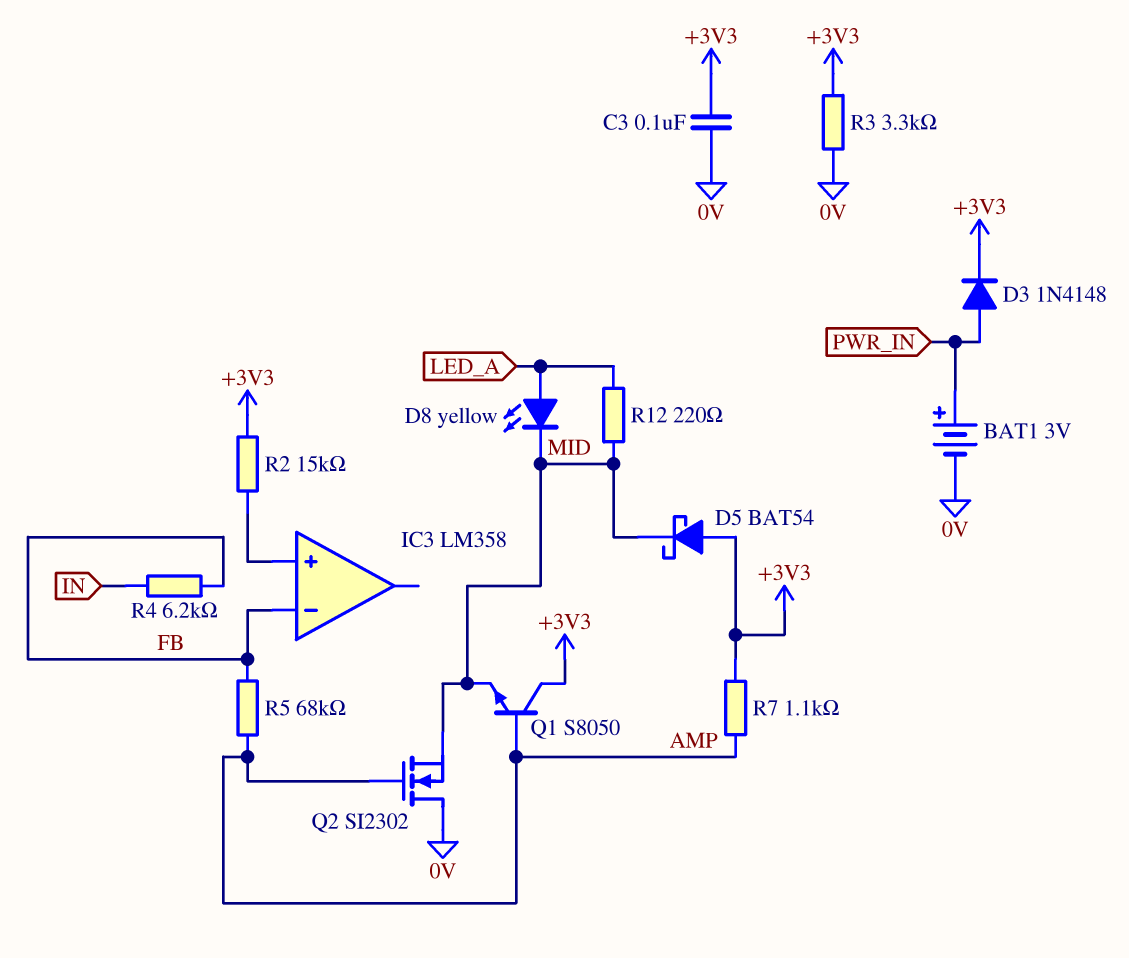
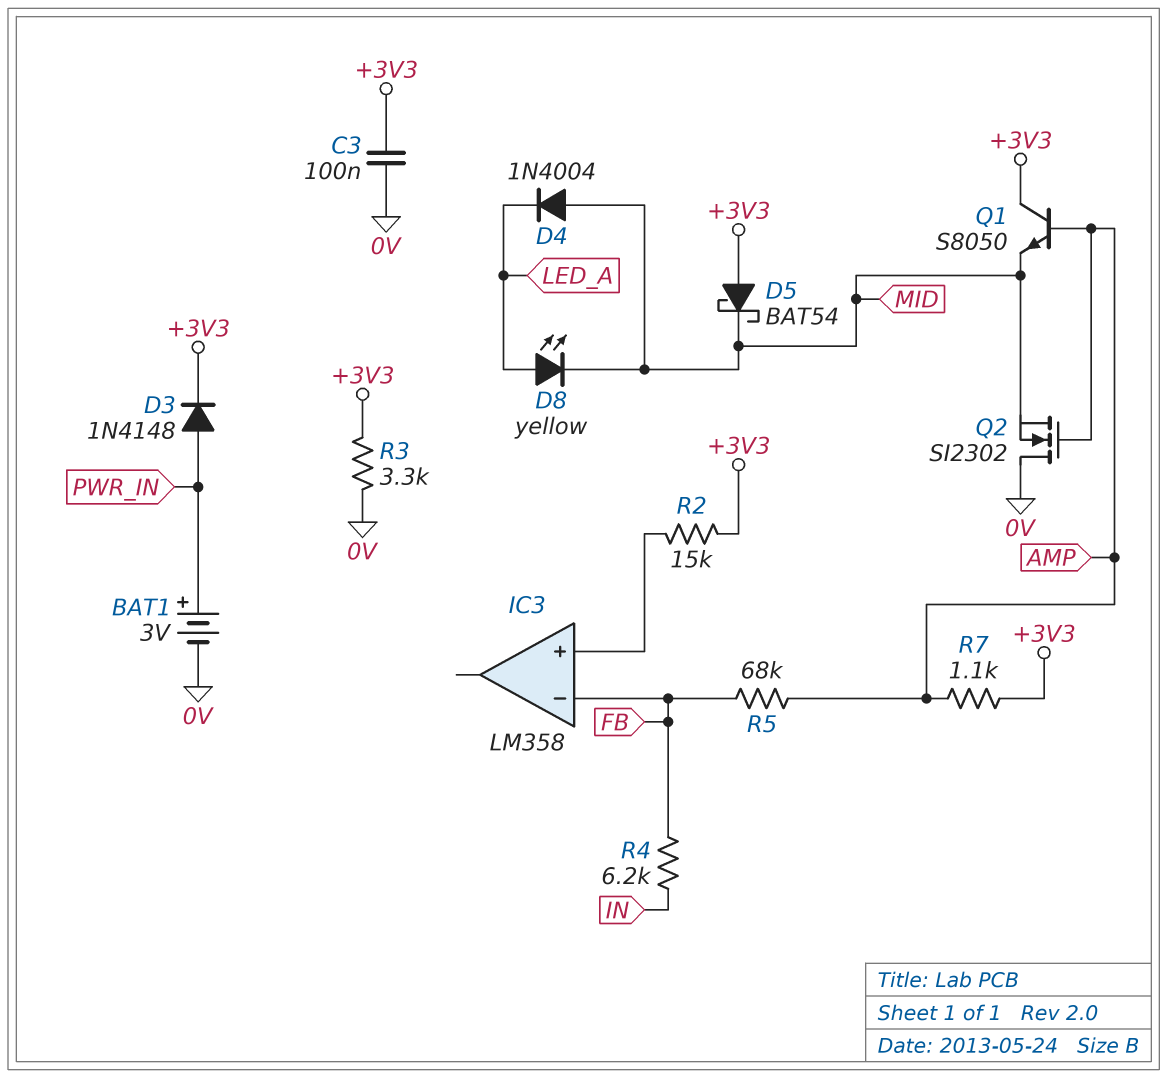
D4: none -> diode 1N4004 (A MID, K LED_A)
R12: 220 (LED_A, MID) -> none

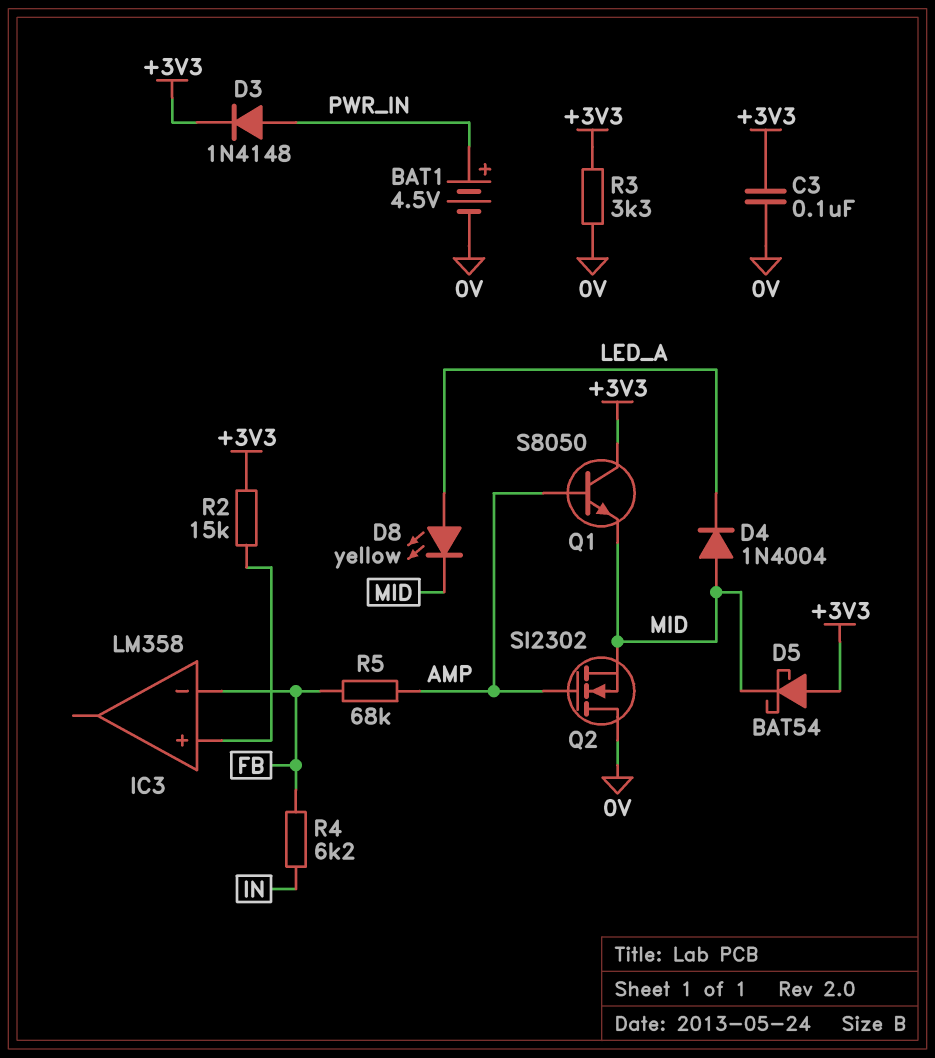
BAT1: 3V (plus PWR_IN, minus 0V) -> 4.5V (plus PWR_IN, minus 0V)
R7: 1.1k (+3V3, AMP) -> none

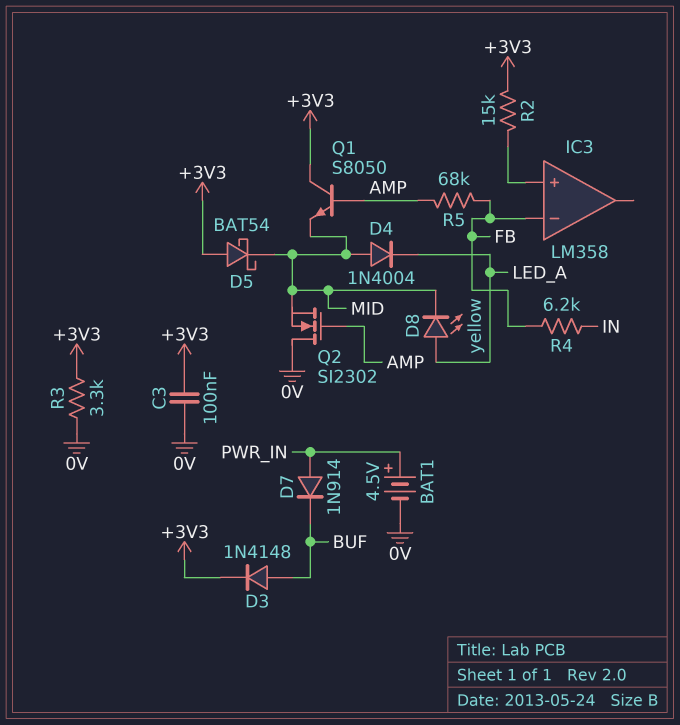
D3: diode 1N4148 (A PWR_IN, K +3V3) -> diode 1N4148 (A BUF, K +3V3)
D7: none -> diode 1N914 (A PWR_IN, K BUF)

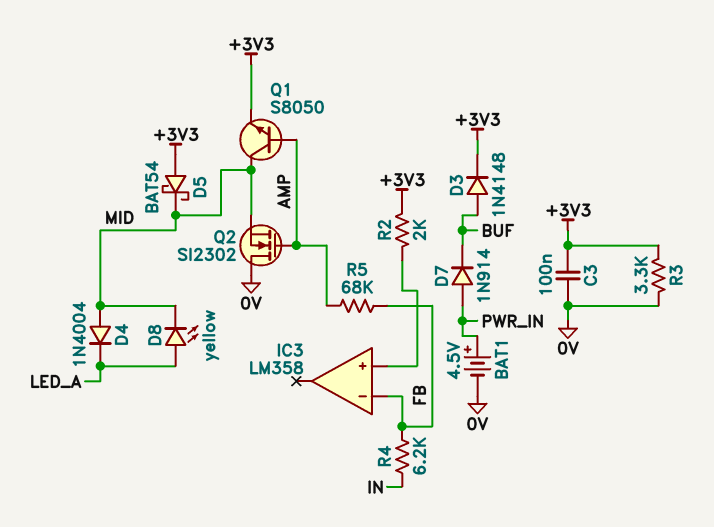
Q1: NPN S8050 (B AMP, C +3V3, E MID) -> NPN S8050 (B AMP, C MID, E +3V3)
R2: 15k (+3V3, IC3/in+) -> 2k (+3V3, IC3/in+)

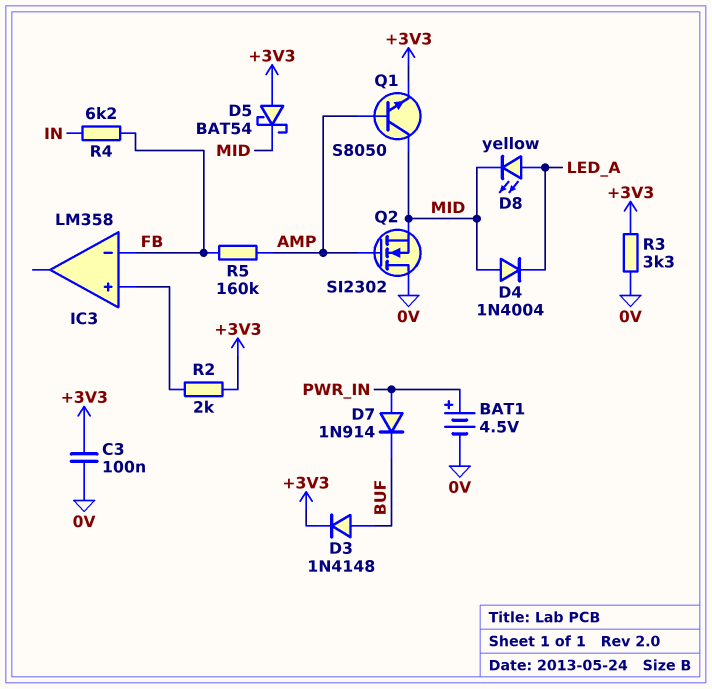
R5: 68k (AMP, FB) -> 160k (AMP, FB)

